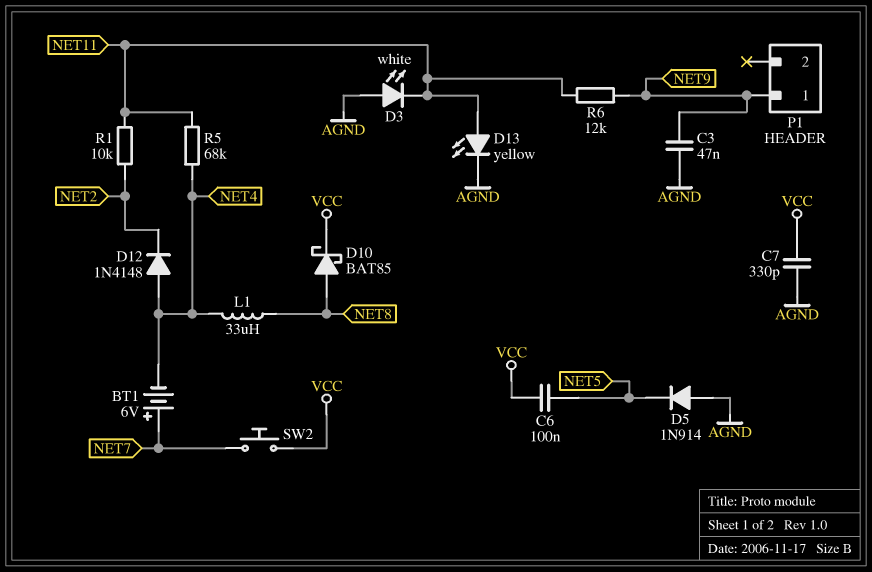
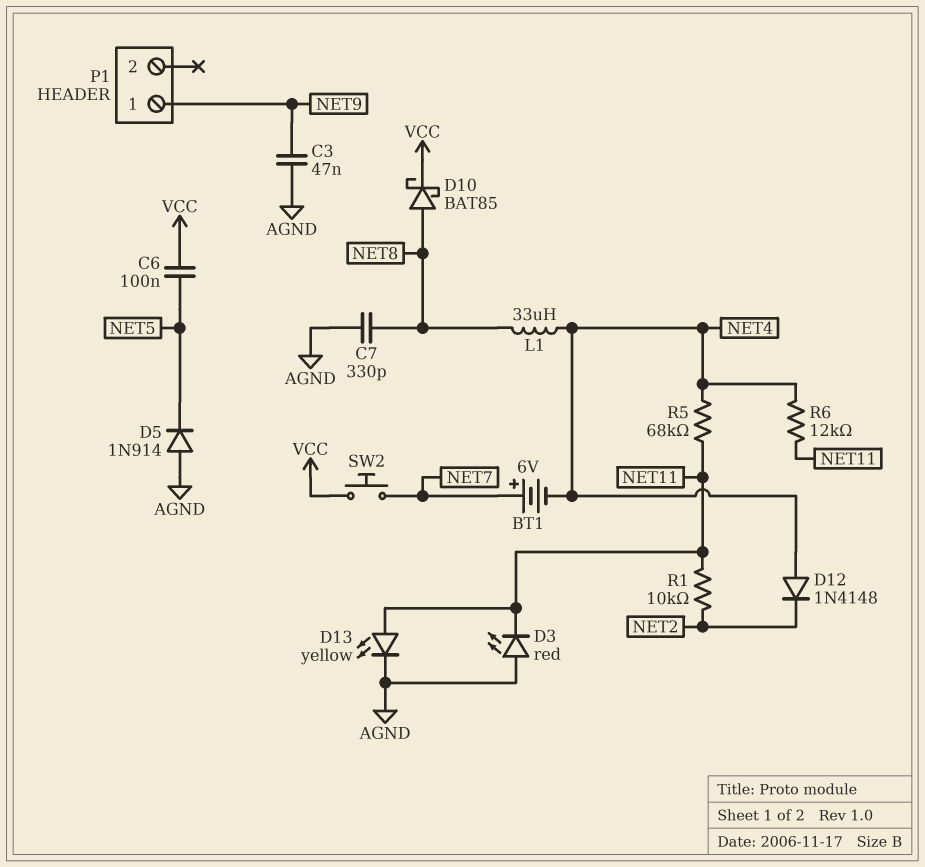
C7: 330pF (AGND, VCC) -> 330pF (AGND, NET8)
D3: LED white (A AGND, K NET11) -> LED red (A AGND, K NET11)
R6: 12k (NET9, NET11) -> 12k (NET4, NET11)

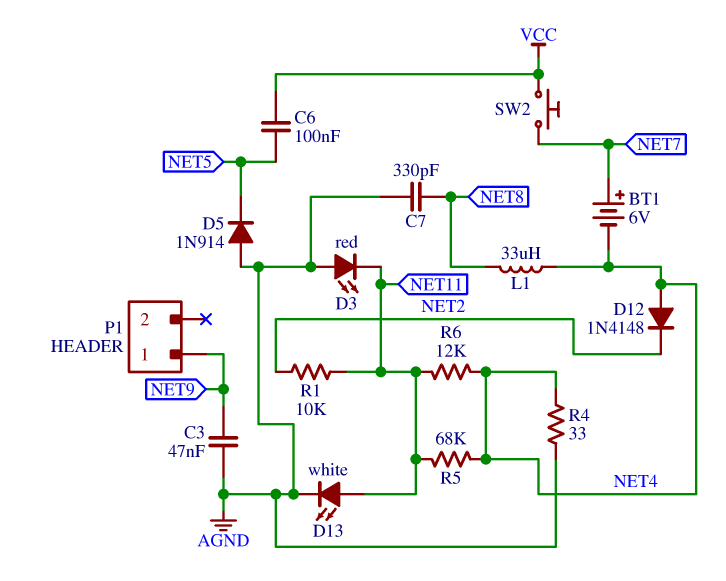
D10: schottky BAT85 (A NET8, K VCC) -> none
D13: LED yellow (A NET11, K AGND) -> LED white (A NET11, K AGND)
R4: none -> 33 (AGND, NET4)

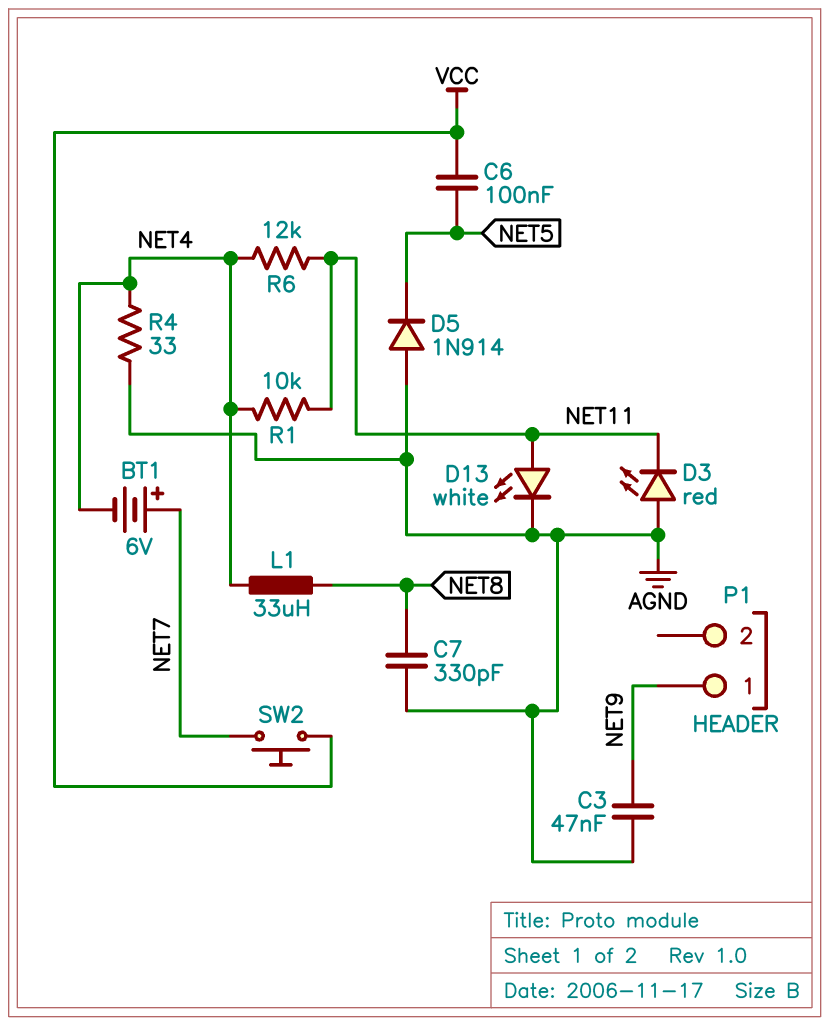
D12: diode 1N4148 (A NET4, K NET2) -> none
R1: 10k (NET2, NET11) -> 10k (NET4, NET11)
R5: 68k (NET4, NET11) -> none

